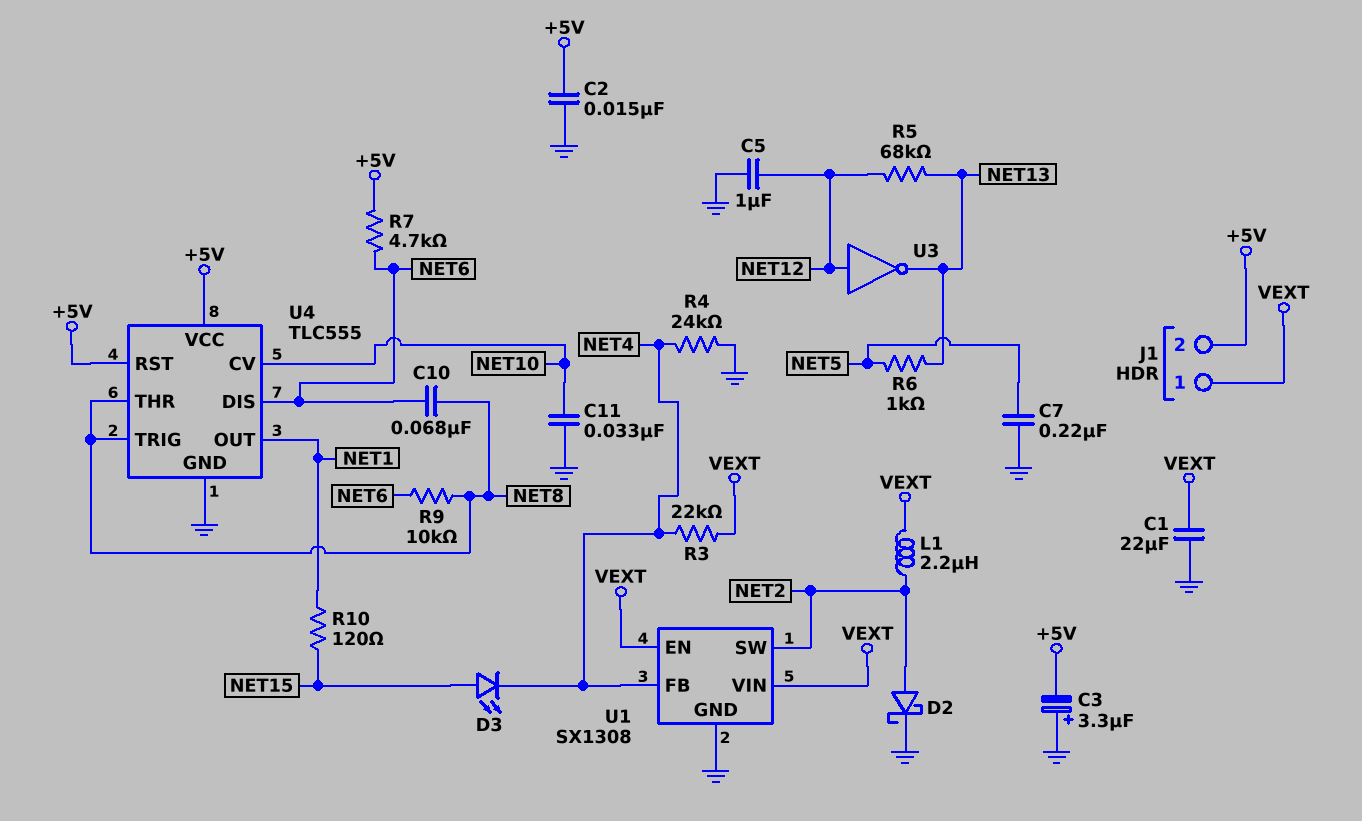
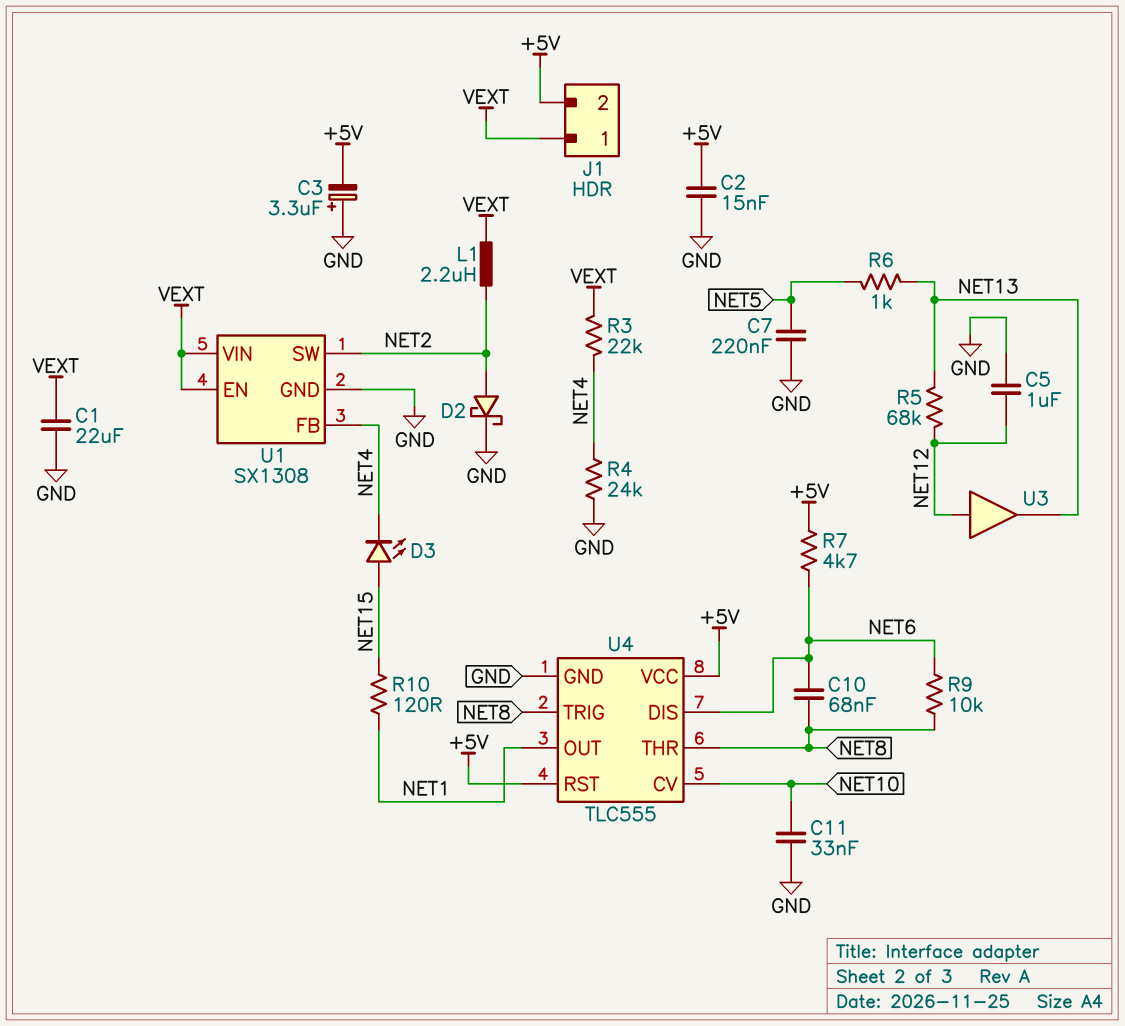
U3: NOT (in NET12, out NET13) -> buffer (in NET12, out NET13)

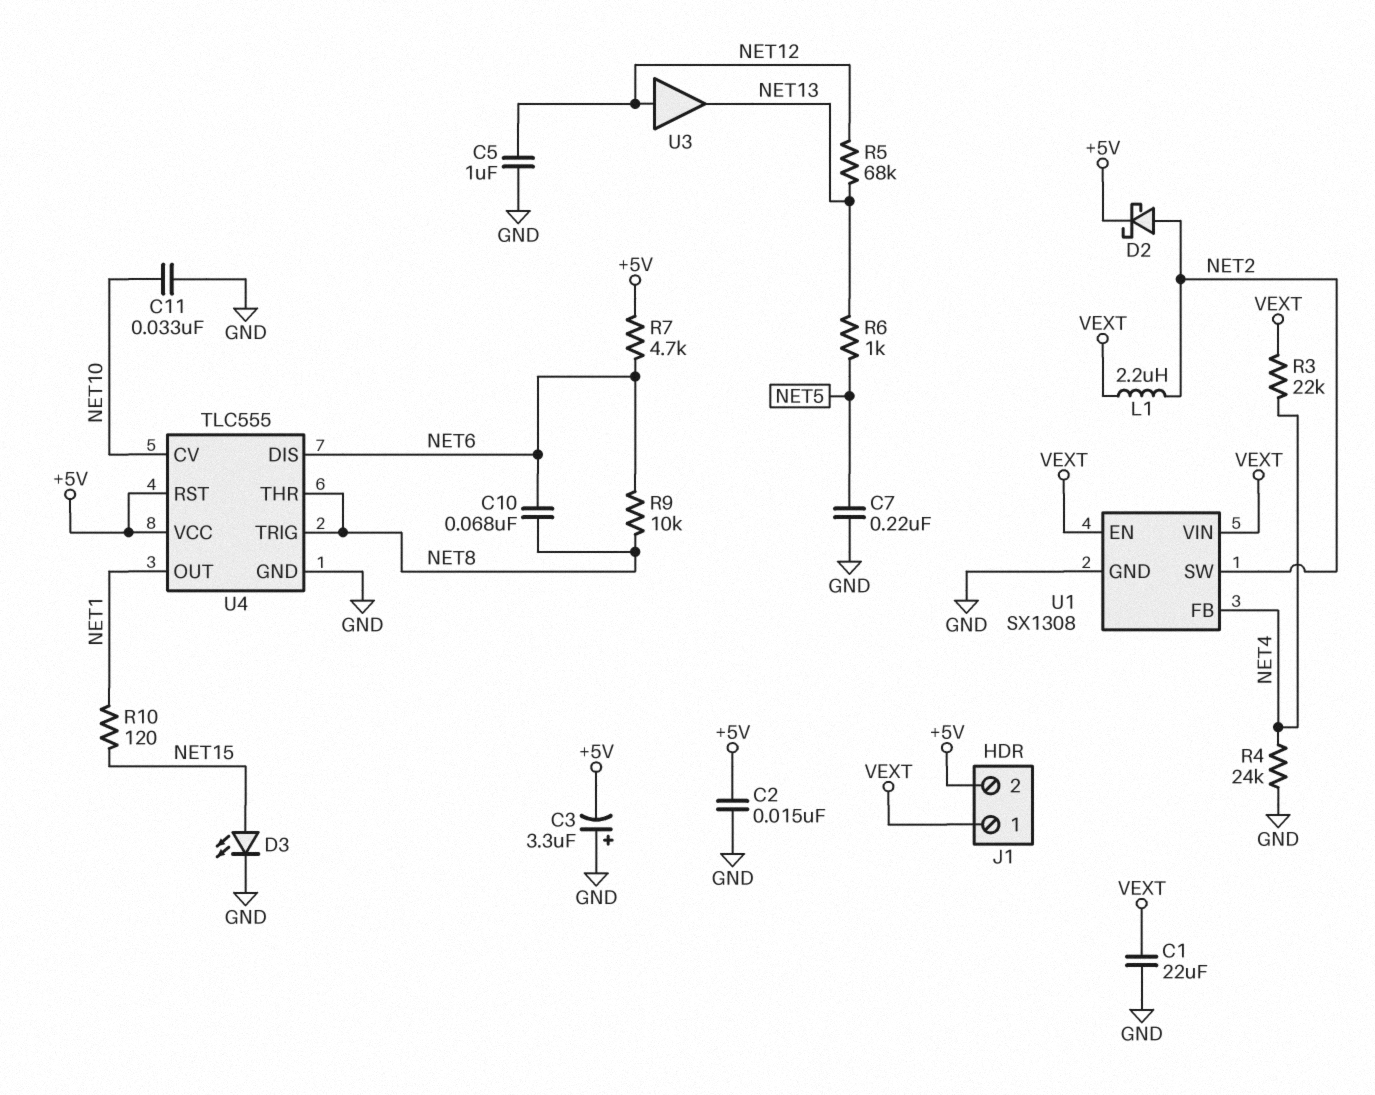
D2: schottky (A NET2, K GND) -> schottky (A NET2, K +5V)
D3: LED (A NET15, K NET4) -> LED (A NET15, K GND)

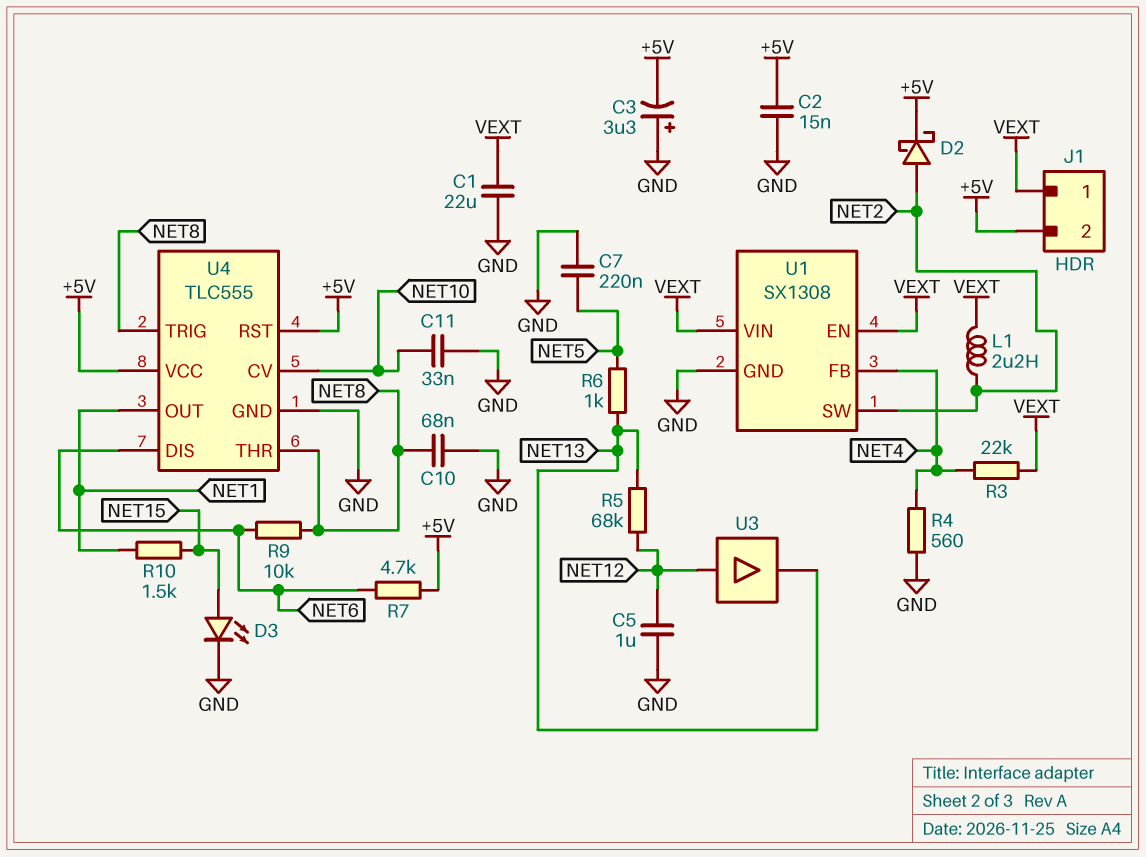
C10: 68nF (NET6, NET8) -> 68nF (GND, NET8)
R4: 24k (GND, NET4) -> 560 (GND, NET4)
R10: 120 (NET1, NET15) -> 1.5k (NET1, NET15)

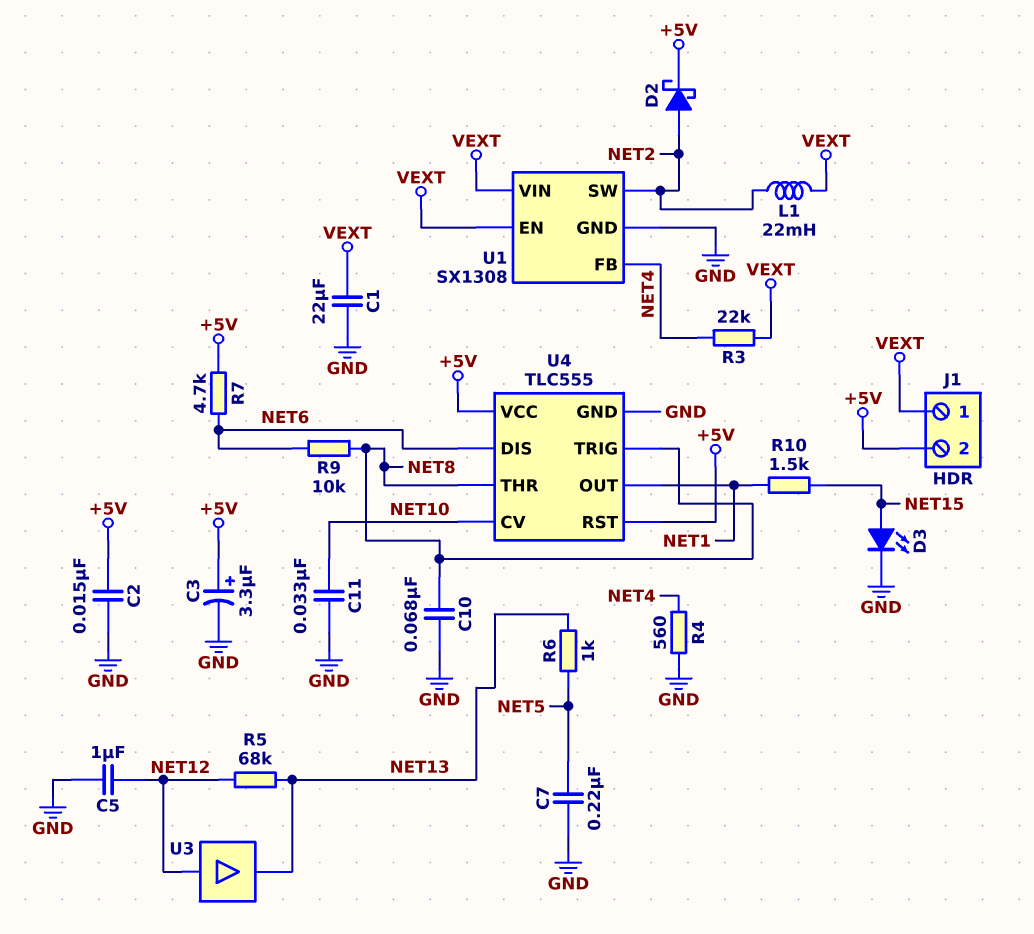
C3: 3.3uF (plus GND, minus +5V) -> 3.3uF (plus +5V, minus GND)
L1: 2.2uH (NET2, VEXT) -> 22mH (NET2, VEXT)

